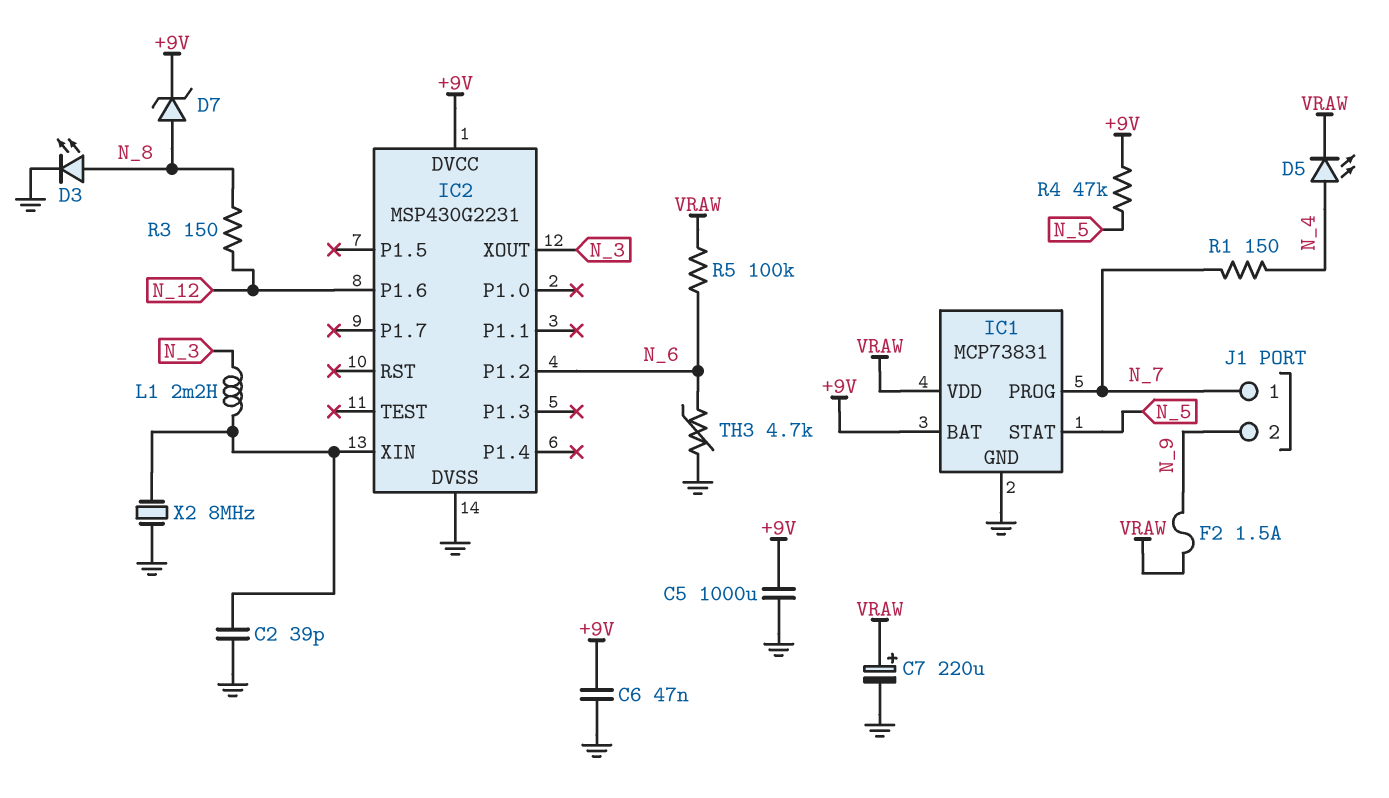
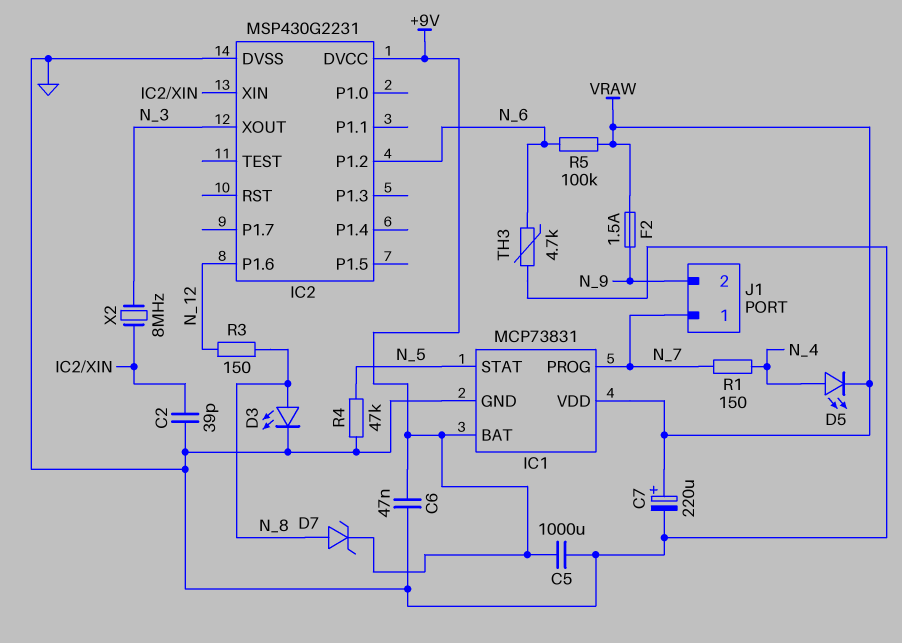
L1: 2.2mH (IC2/XIN, N_3) -> none
R4: 47k (+9V, N_5) -> 47k (GND, N_5)
X2: 8MHz (GND, IC2/XIN) -> 8MHz (IC2/XIN, N_3)

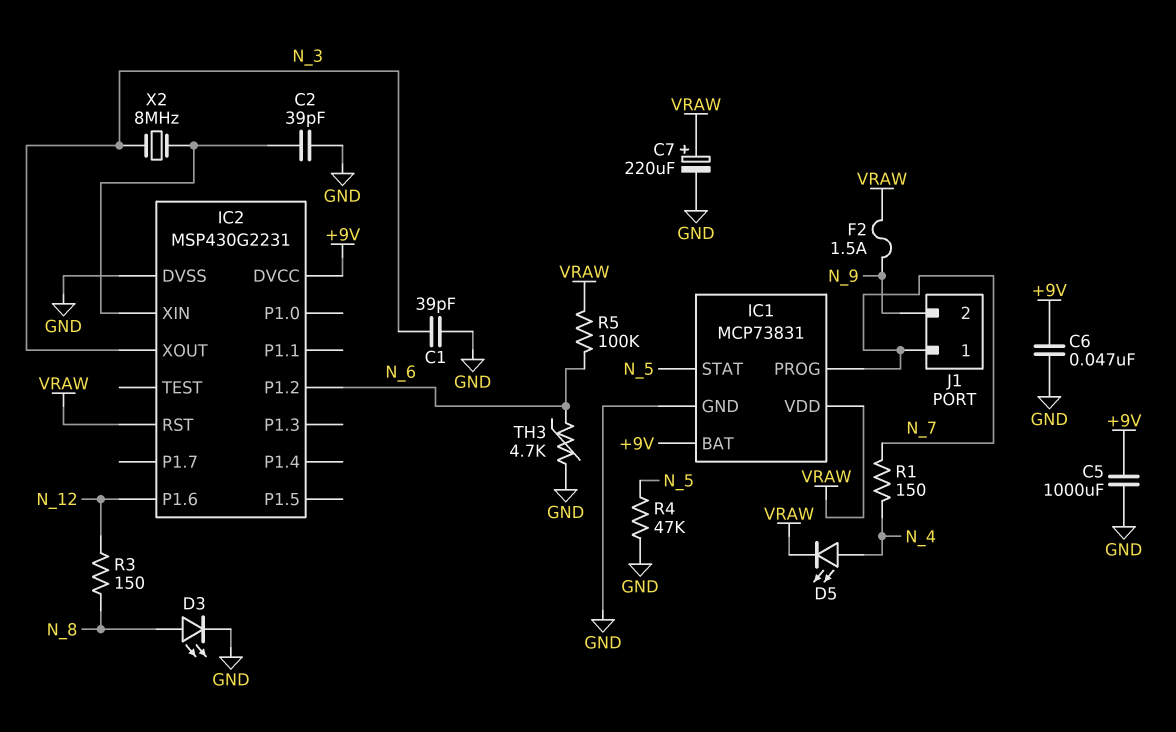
C1: none -> 39pF (GND, N_3)
D7: zener (A N_8, K +9V) -> none
IC2 pin RST: none -> VRAW

